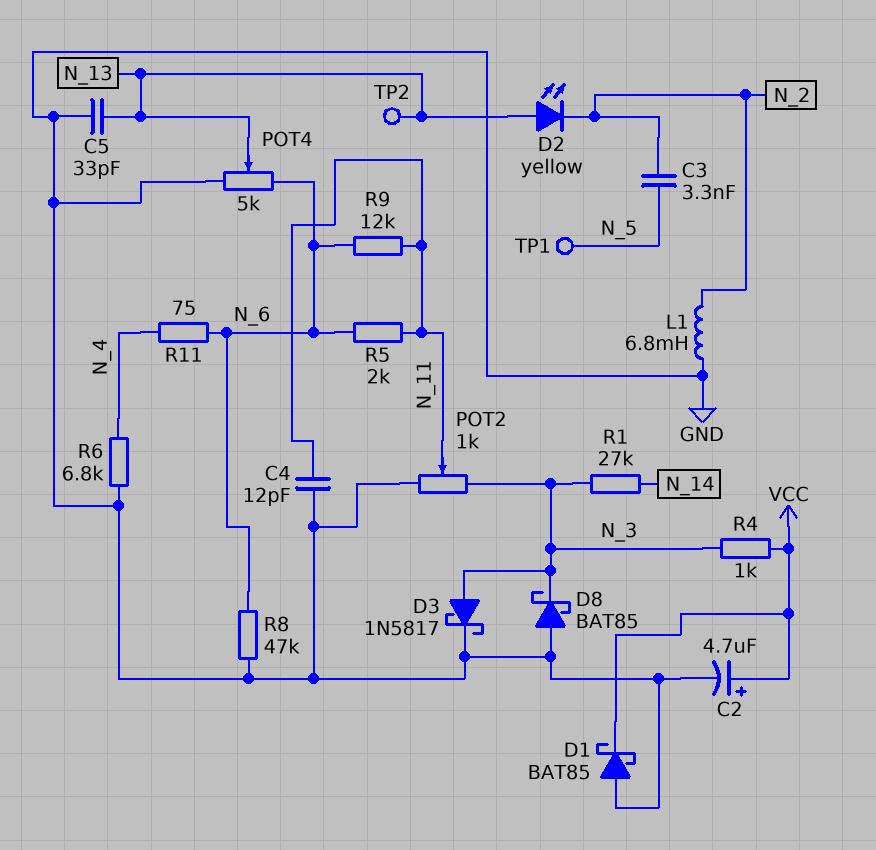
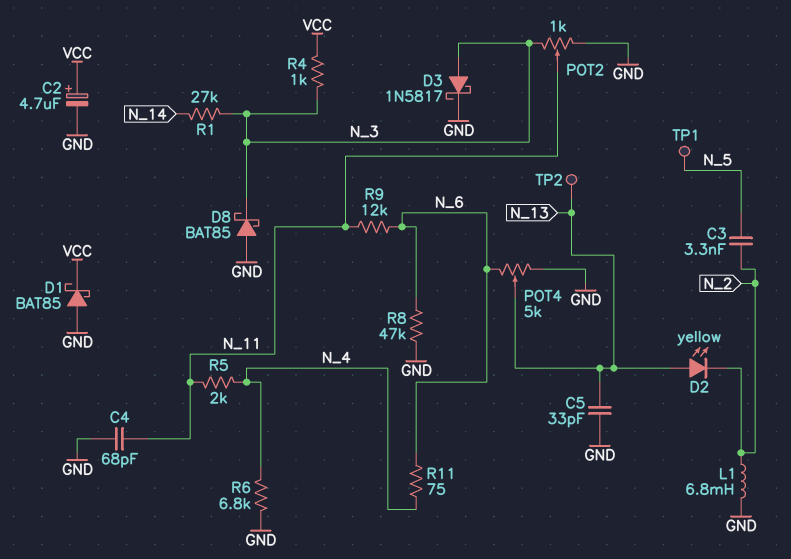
C4: 12pF (GND, N_11) -> 68pF (GND, N_11)
R5: 2k (N_6, N_11) -> 2k (N_4, N_11)

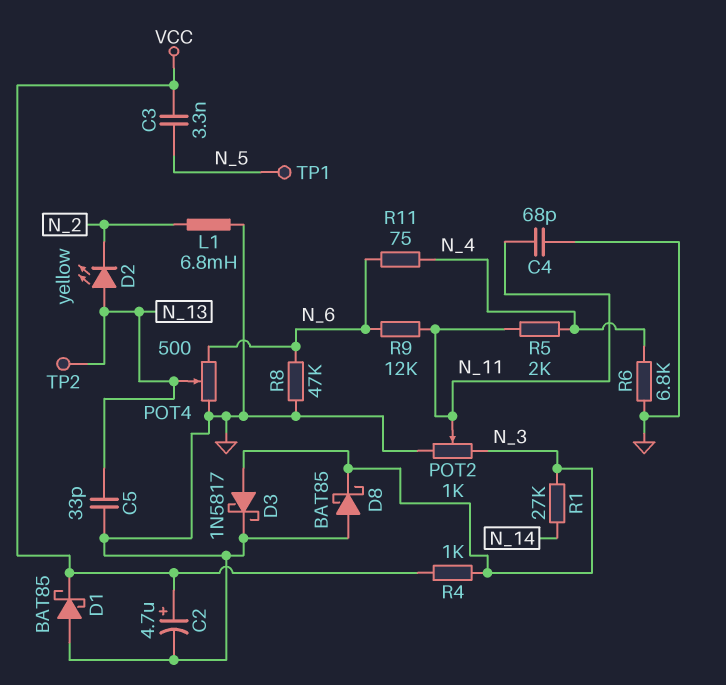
C3: 3.3nF (N_2, N_5) -> 3.3nF (N_5, VCC)
POT4: 5k (GND, N_6, wiper N_13) -> 500 (GND, N_6, wiper N_13)

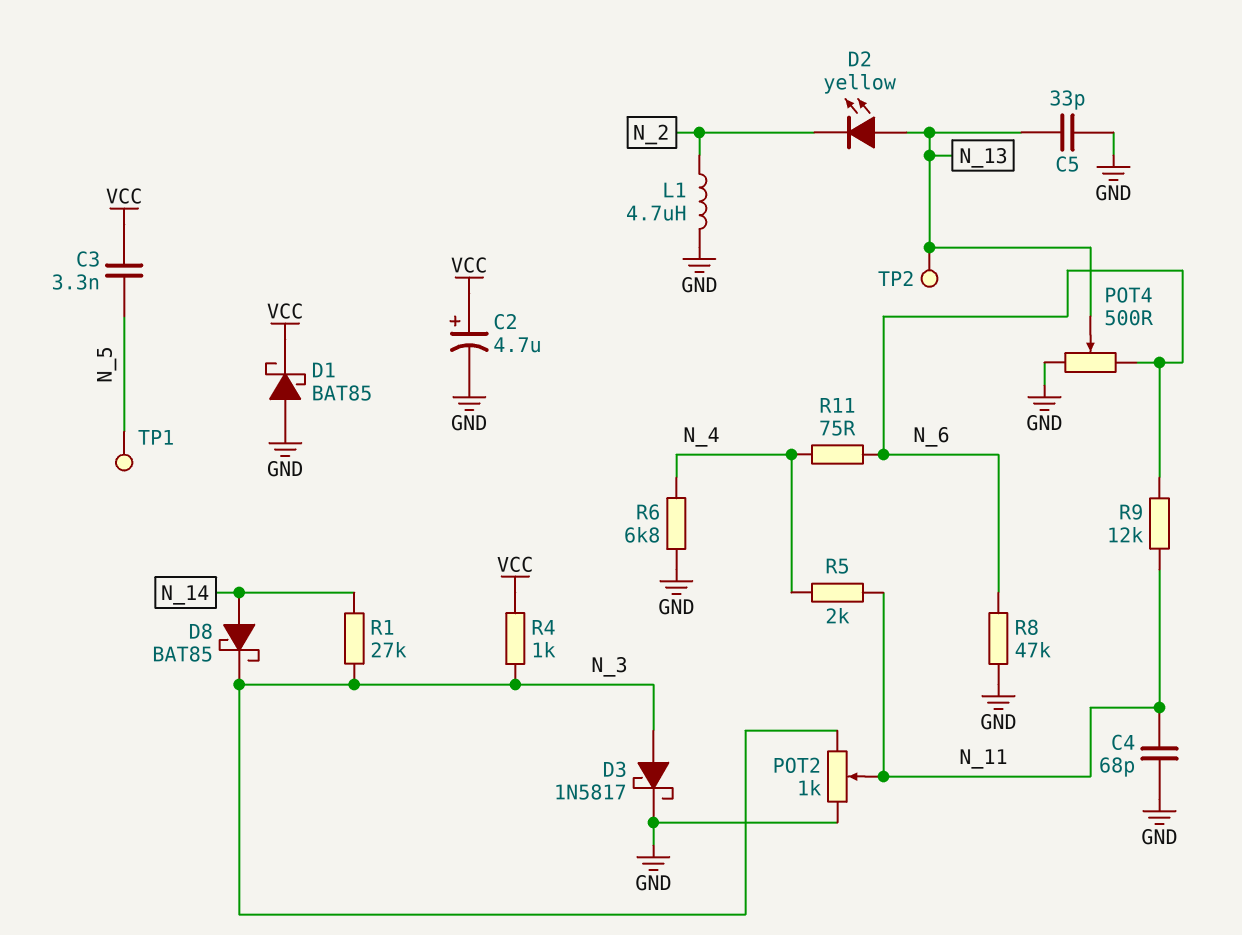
D8: schottky BAT85 (A GND, K N_3) -> schottky BAT85 (A N_14, K N_3)
L1: 6.8mH (GND, N_2) -> 4.7uH (GND, N_2)

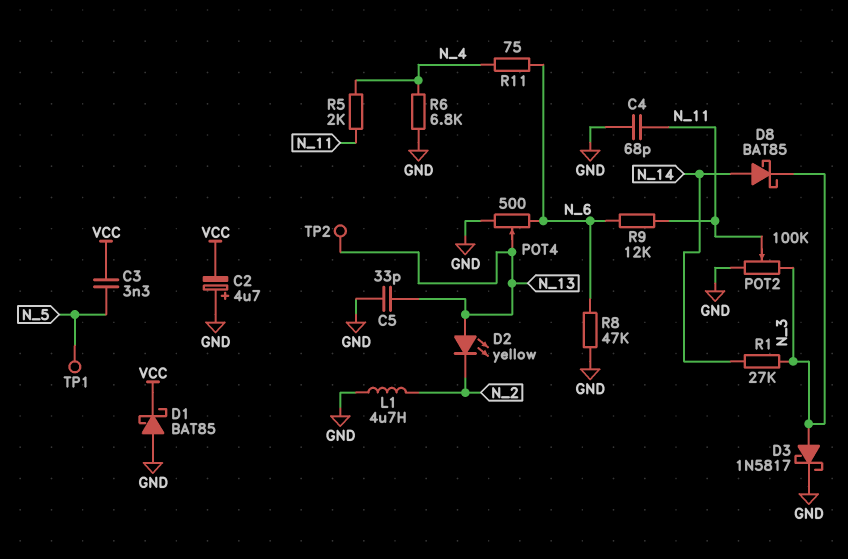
C2: 4.7uF (plus VCC, minus GND) -> 4.7uF (plus GND, minus VCC)
POT2: 1k (GND, N_3, wiper N_11) -> 100k (GND, N_3, wiper N_11)
R4: 1k (N_3, VCC) -> none

